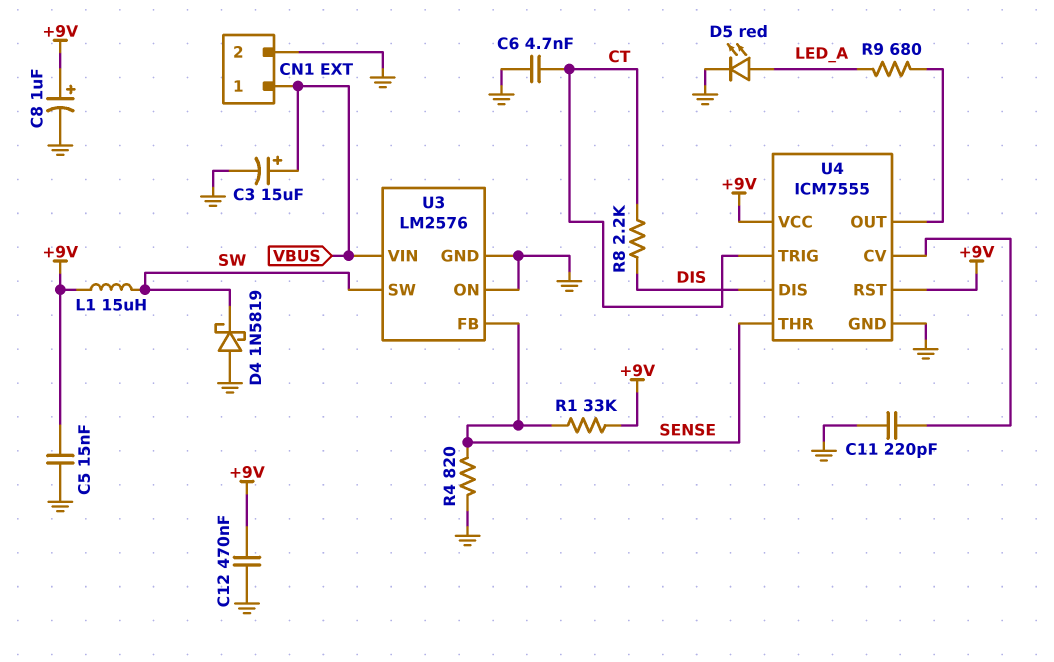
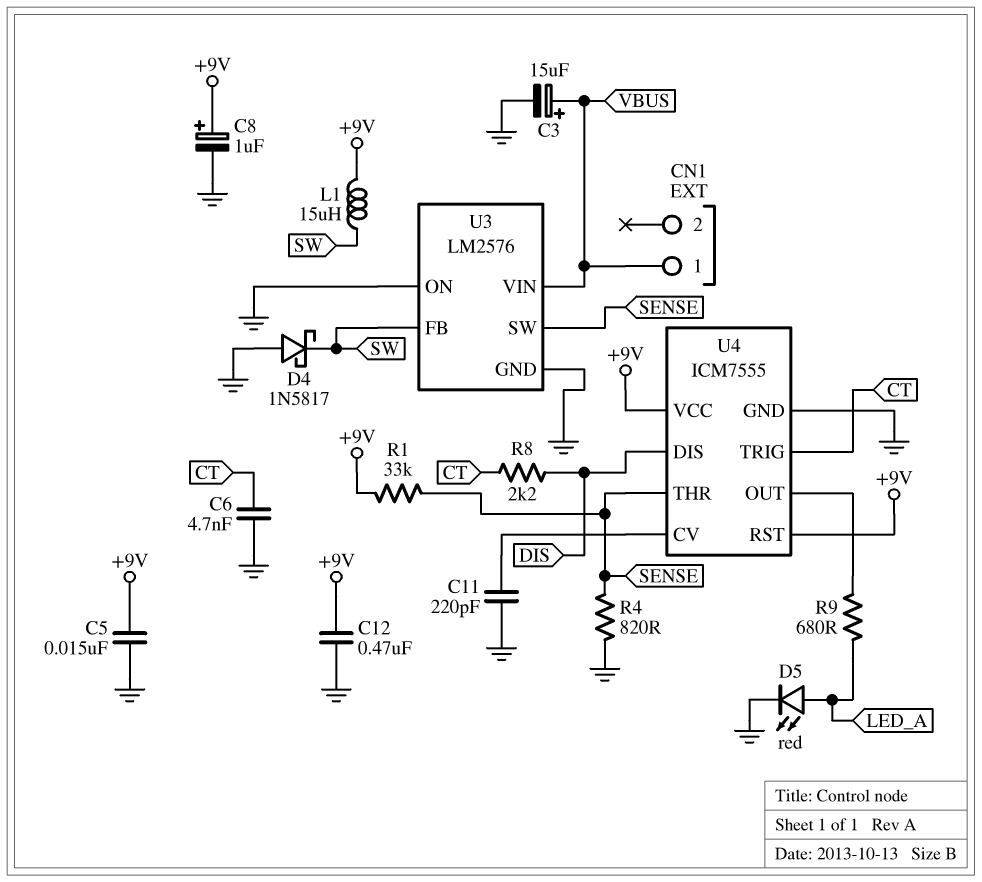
CN1 pin 2: GND -> none
D4: schottky 1N5819 (A GND, K SW) -> schottky 1N5817 (A GND, K SW)
U3 pin FB: SENSE -> SW
U3 pin SW: SW -> SENSE

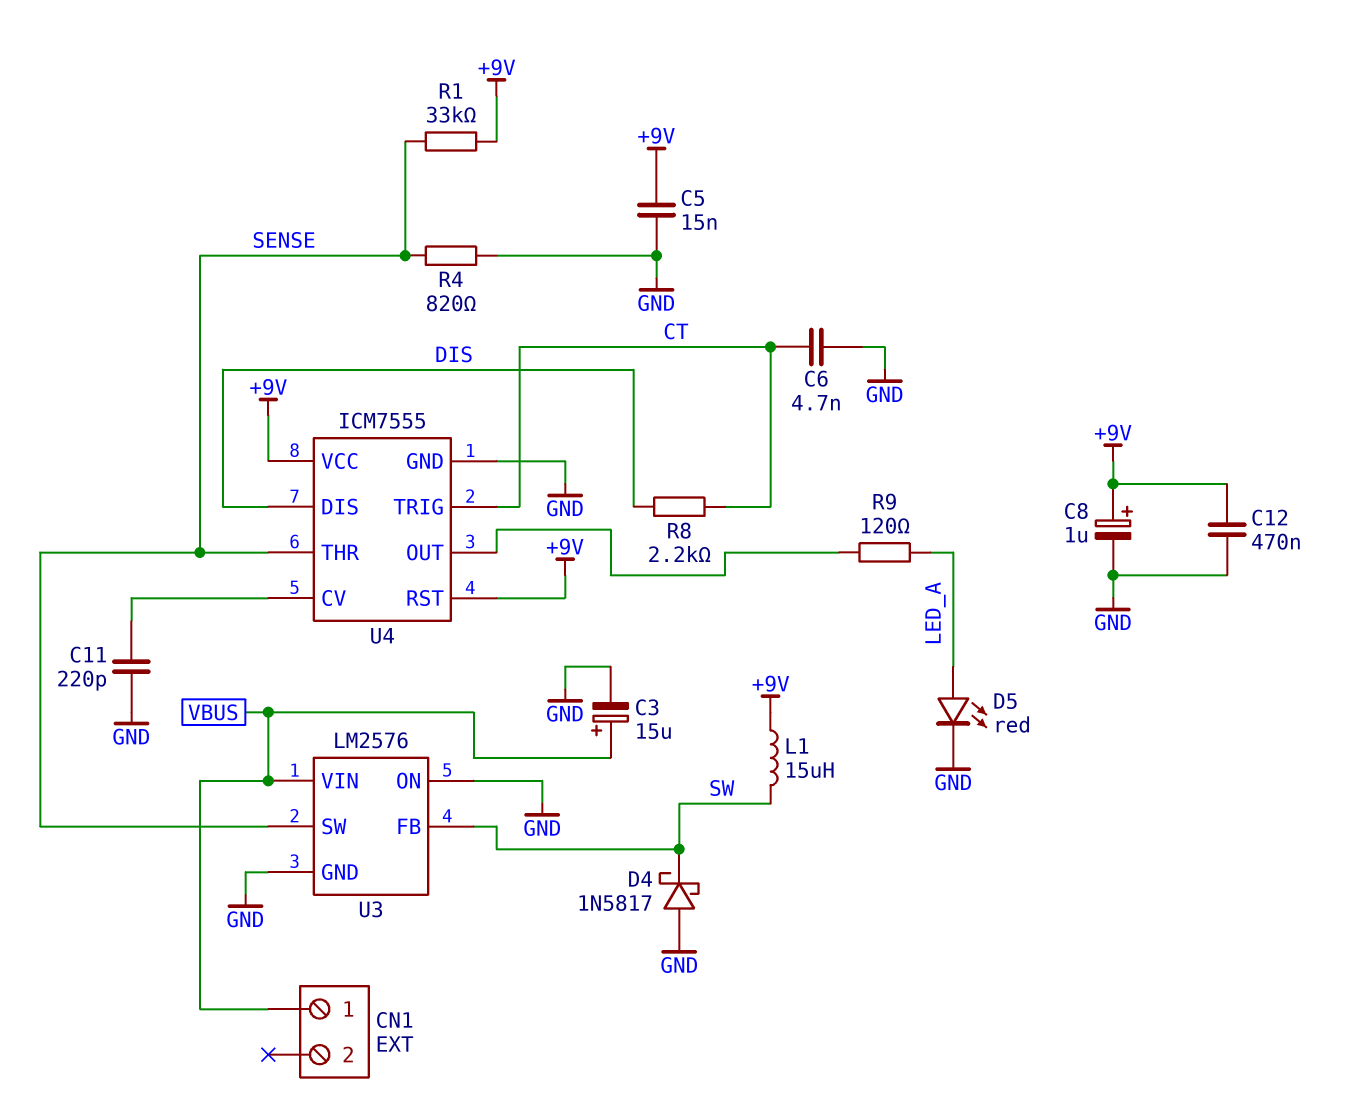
R9: 680 (LED_A, U4/OUT) -> 120 (LED_A, U4/OUT)

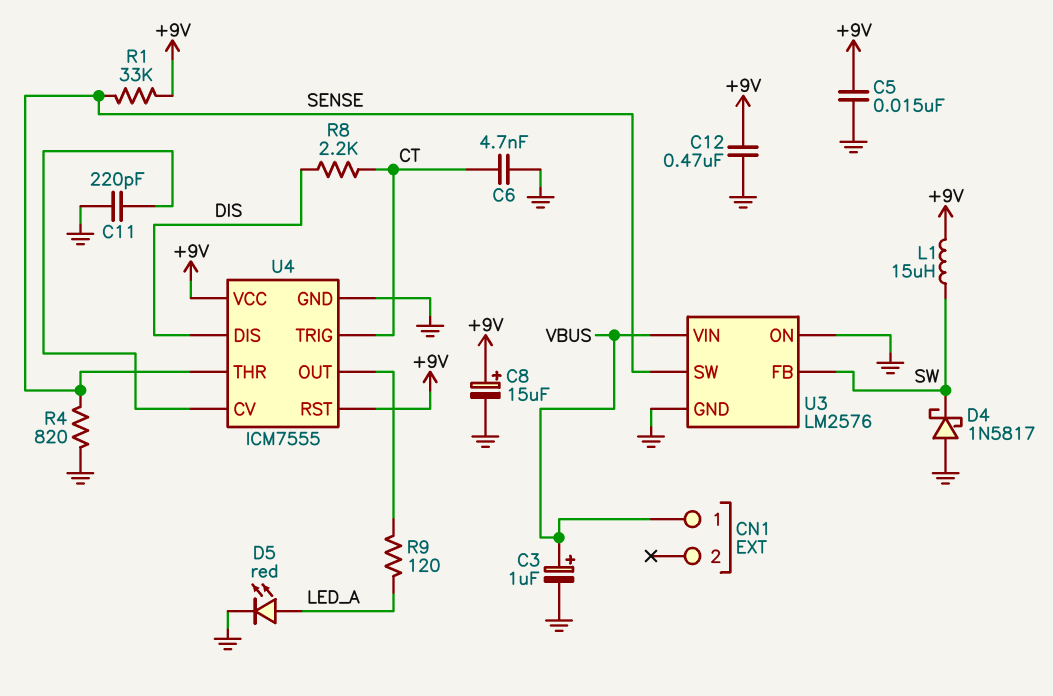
C3: 15uF (plus VBUS, minus GND) -> 1uF (plus VBUS, minus GND)
C8: 1uF (plus +9V, minus GND) -> 15uF (plus +9V, minus GND)

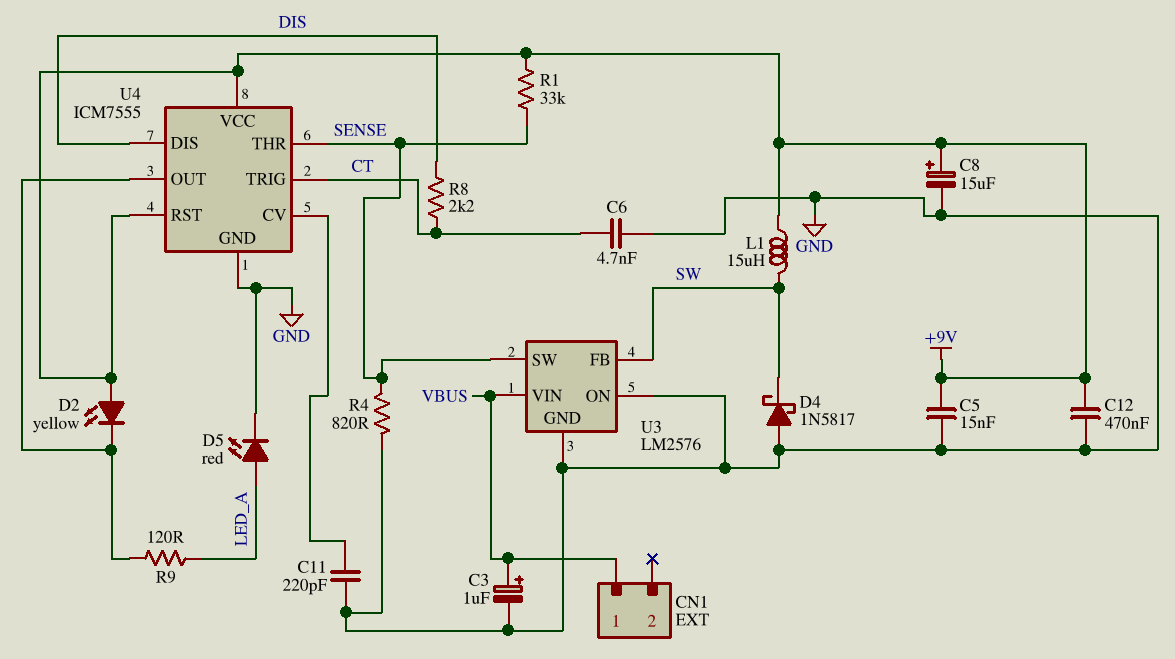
D2: none -> LED yellow (A +9V, K U4/OUT)

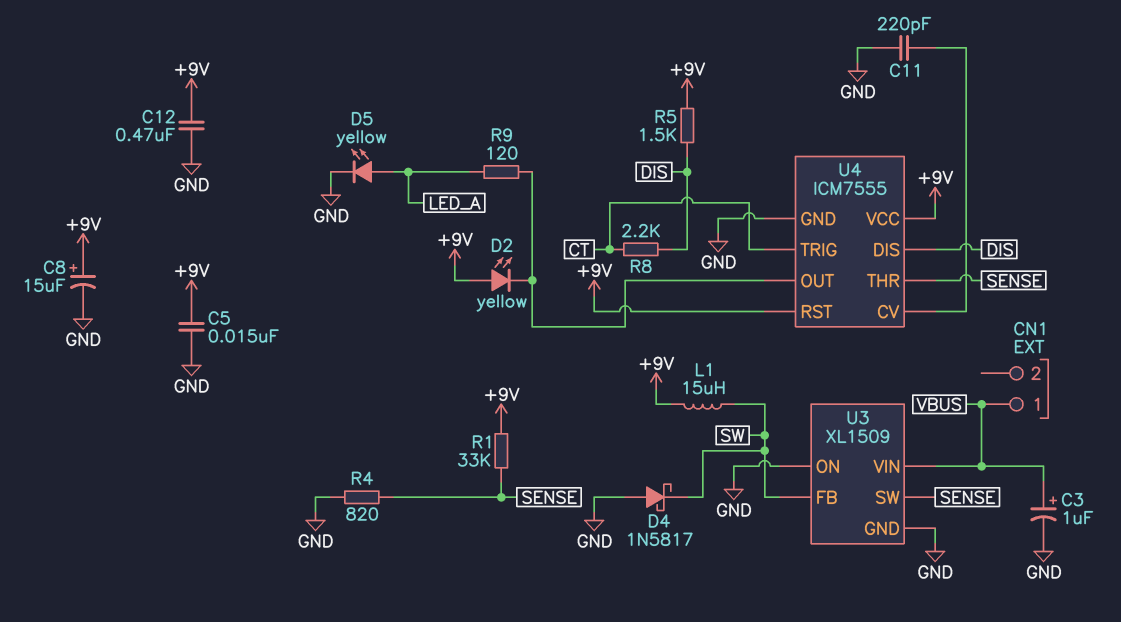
C6: 4.7nF (CT, GND) -> none
D5: LED red (A LED_A, K GND) -> LED yellow (A LED_A, K GND)
R5: none -> 1.5k (+9V, DIS)
U3: LM2576 -> XL1509

